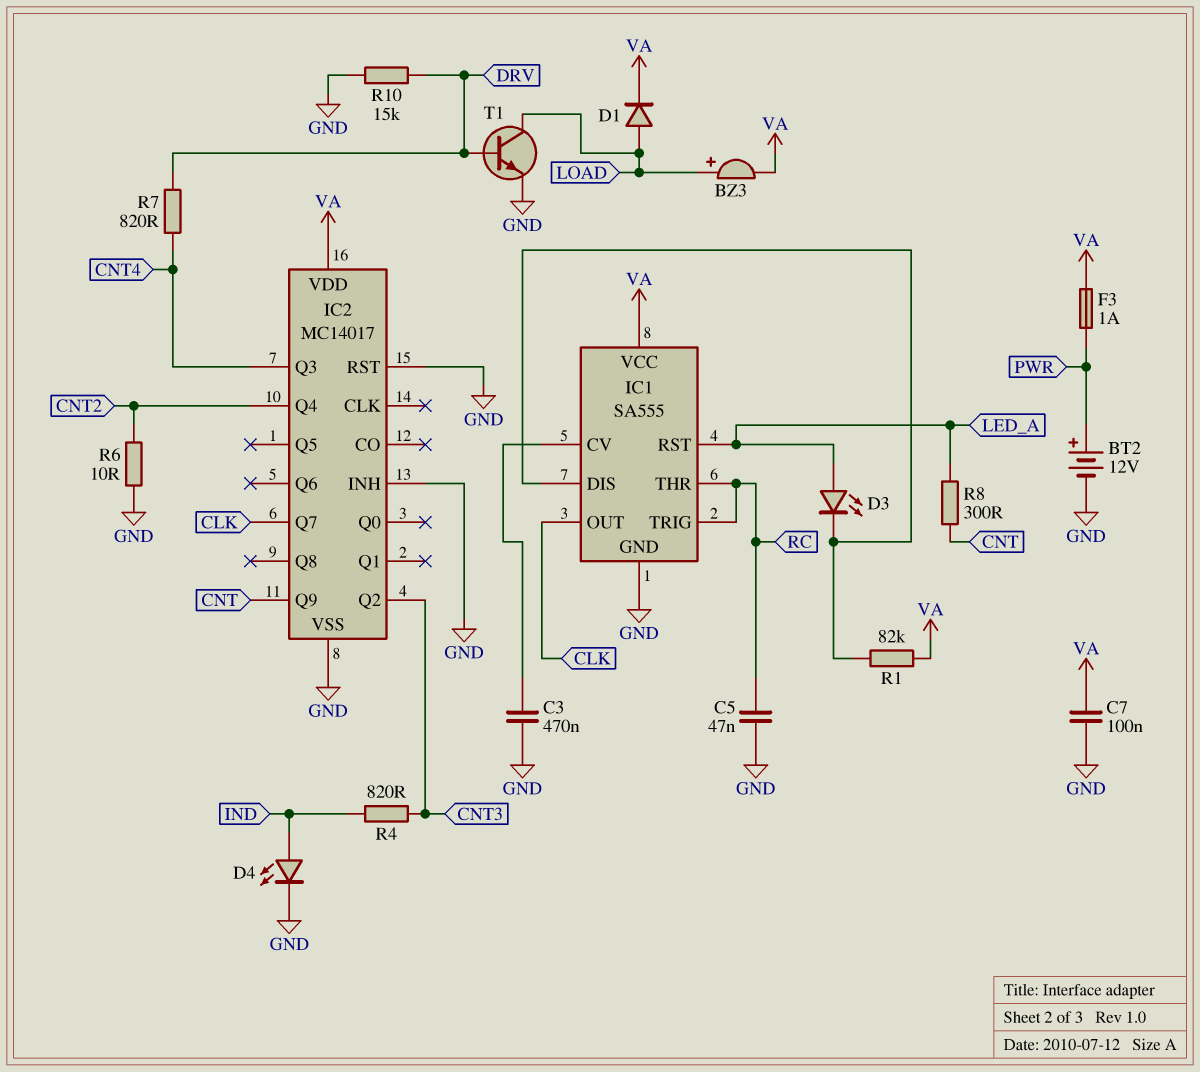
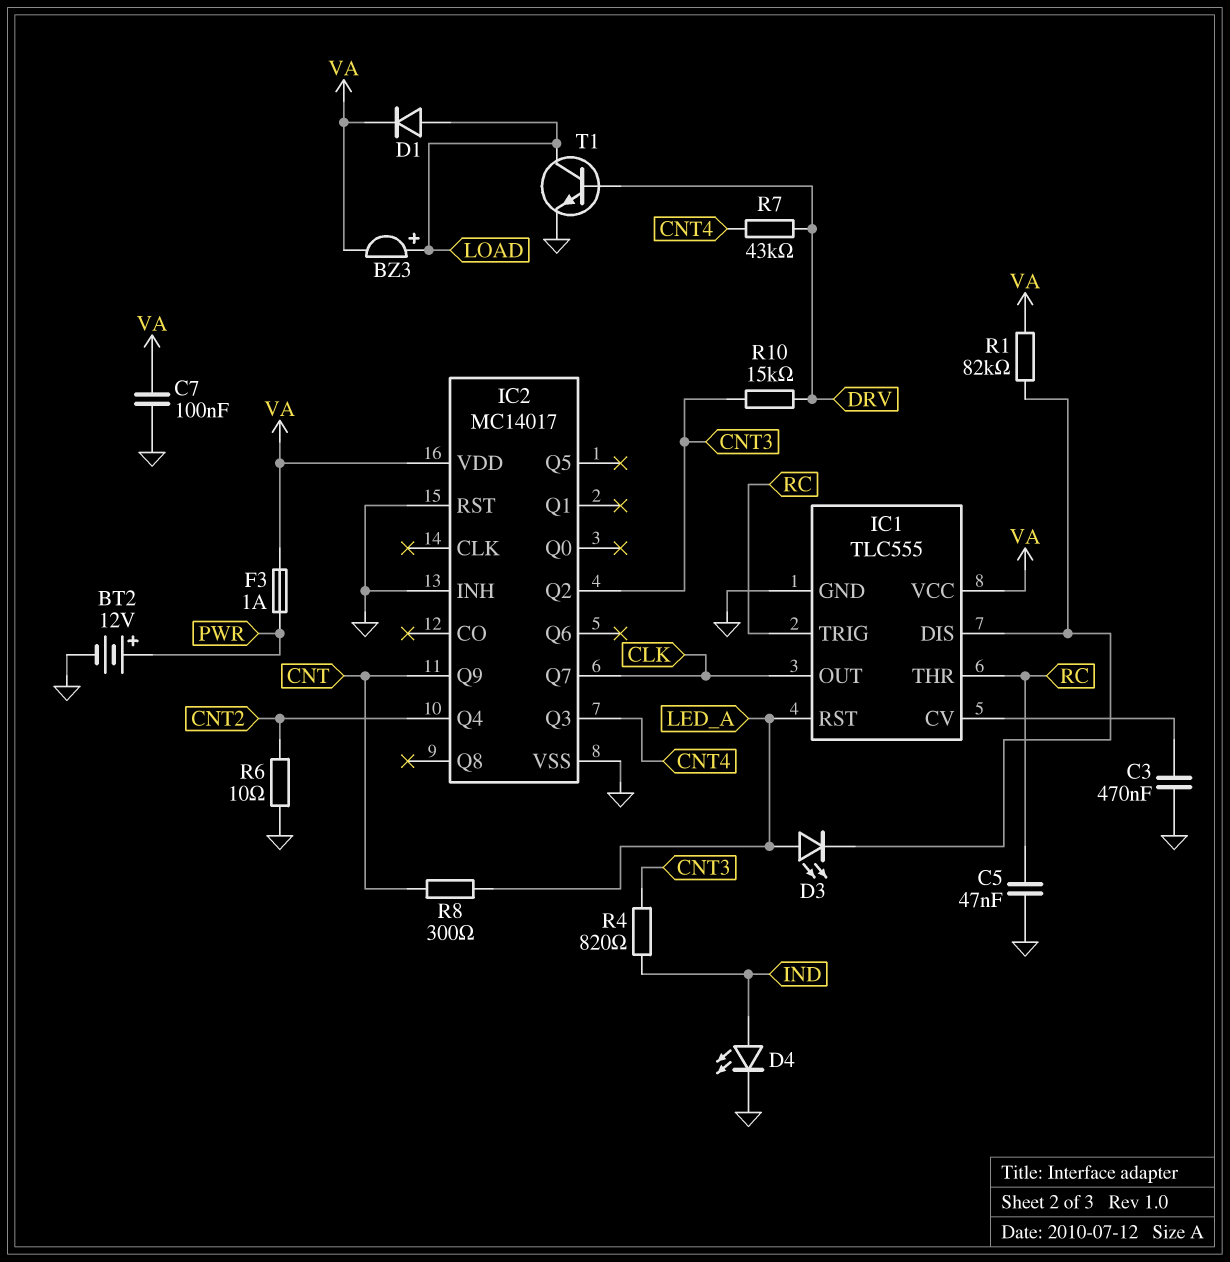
IC1: SA555 -> TLC555
R7: 820 (CNT4, DRV) -> 43k (CNT4, DRV)
R10: 15k (DRV, GND) -> 15k (CNT3, DRV)

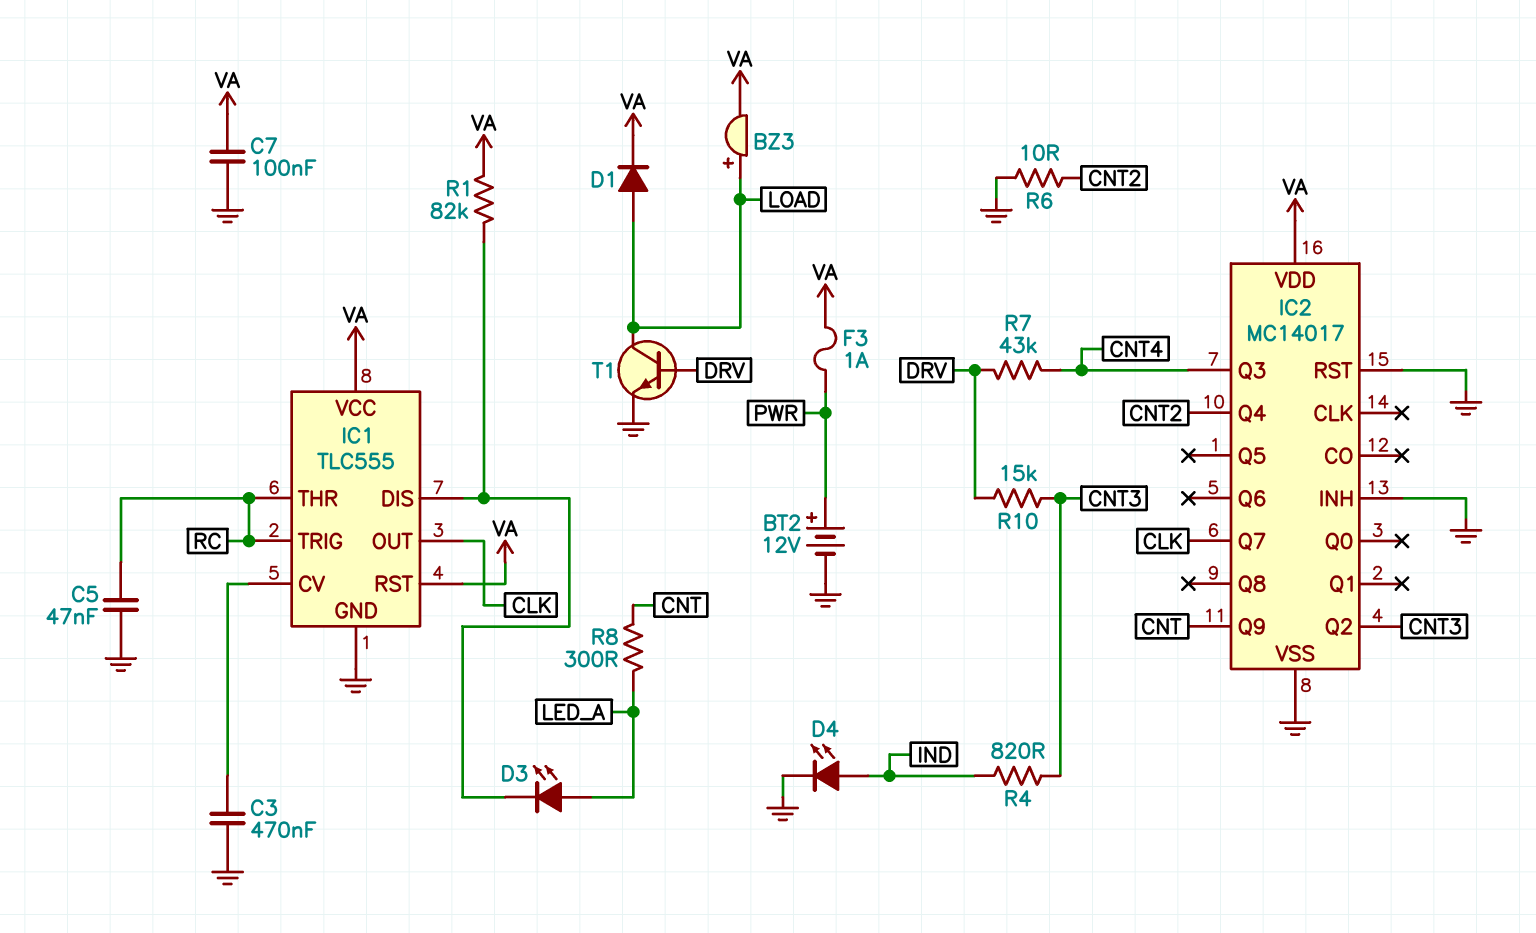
IC1 pin RST: LED_A -> VA

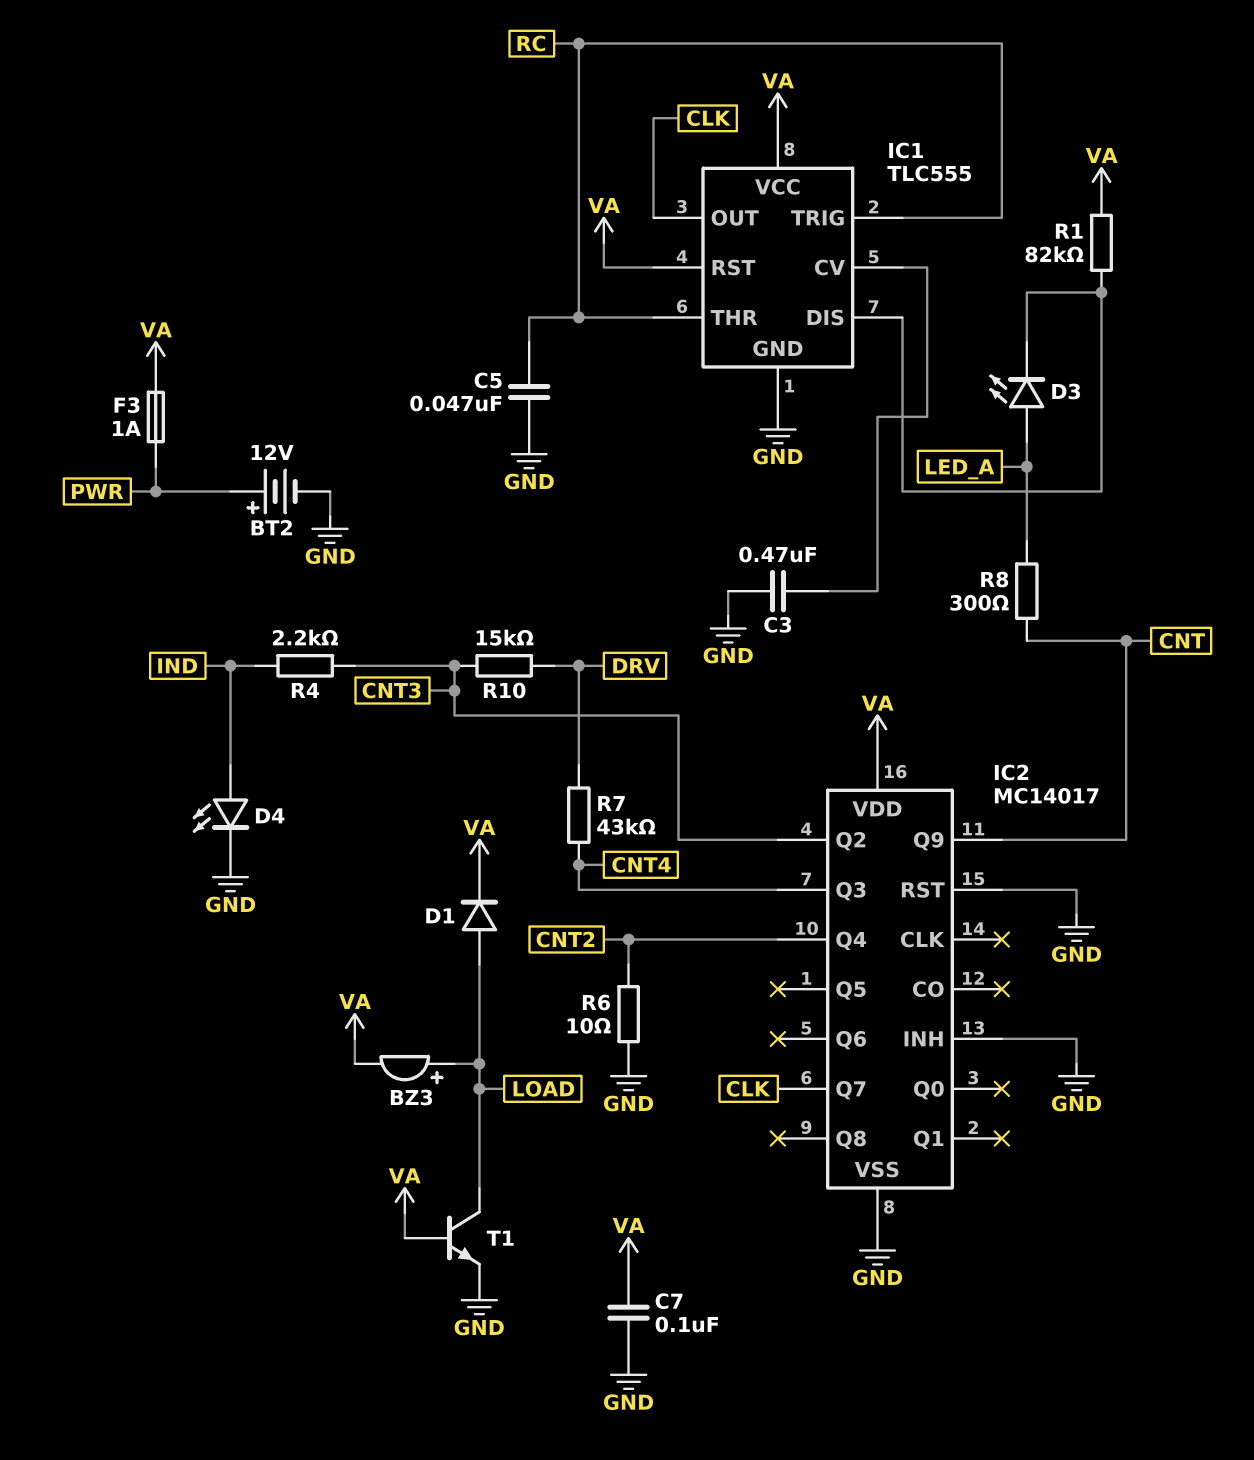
R4: 820 (CNT3, IND) -> 2.2k (CNT3, IND)
T1: NPN (B DRV, C LOAD, E GND) -> NPN (B VA, C LOAD, E GND)

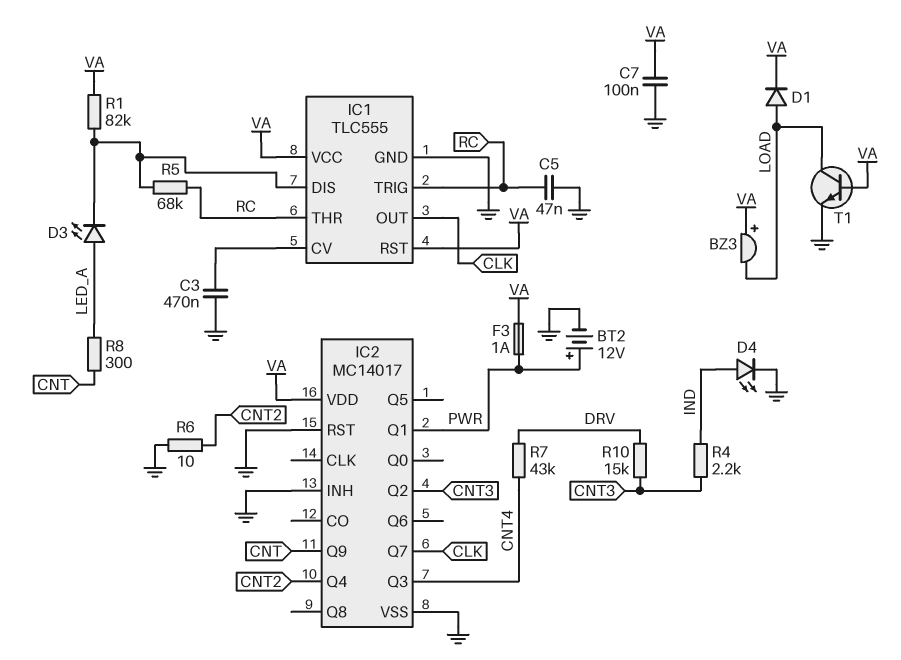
BZ3: buzzer (plus LOAD, minus VA) -> buzzer (plus VA, minus LOAD)
IC2 pin Q1: none -> PWR
R5: none -> 68k (IC1/DIS, RC)

